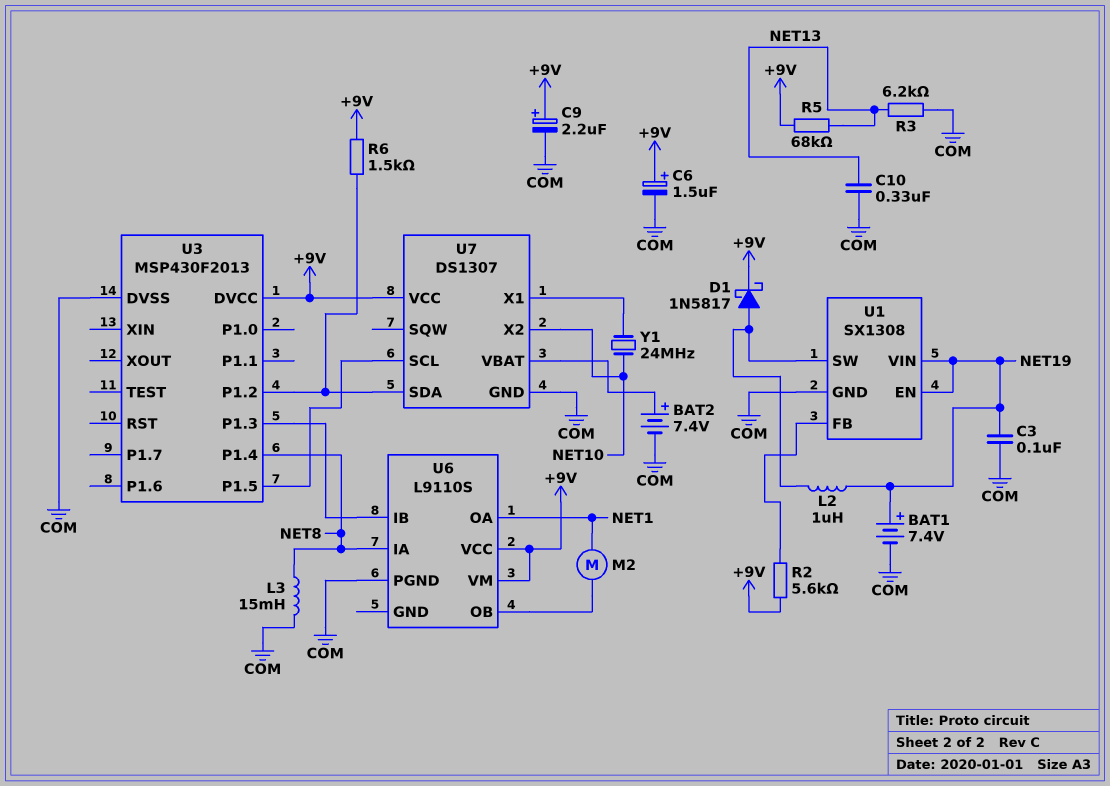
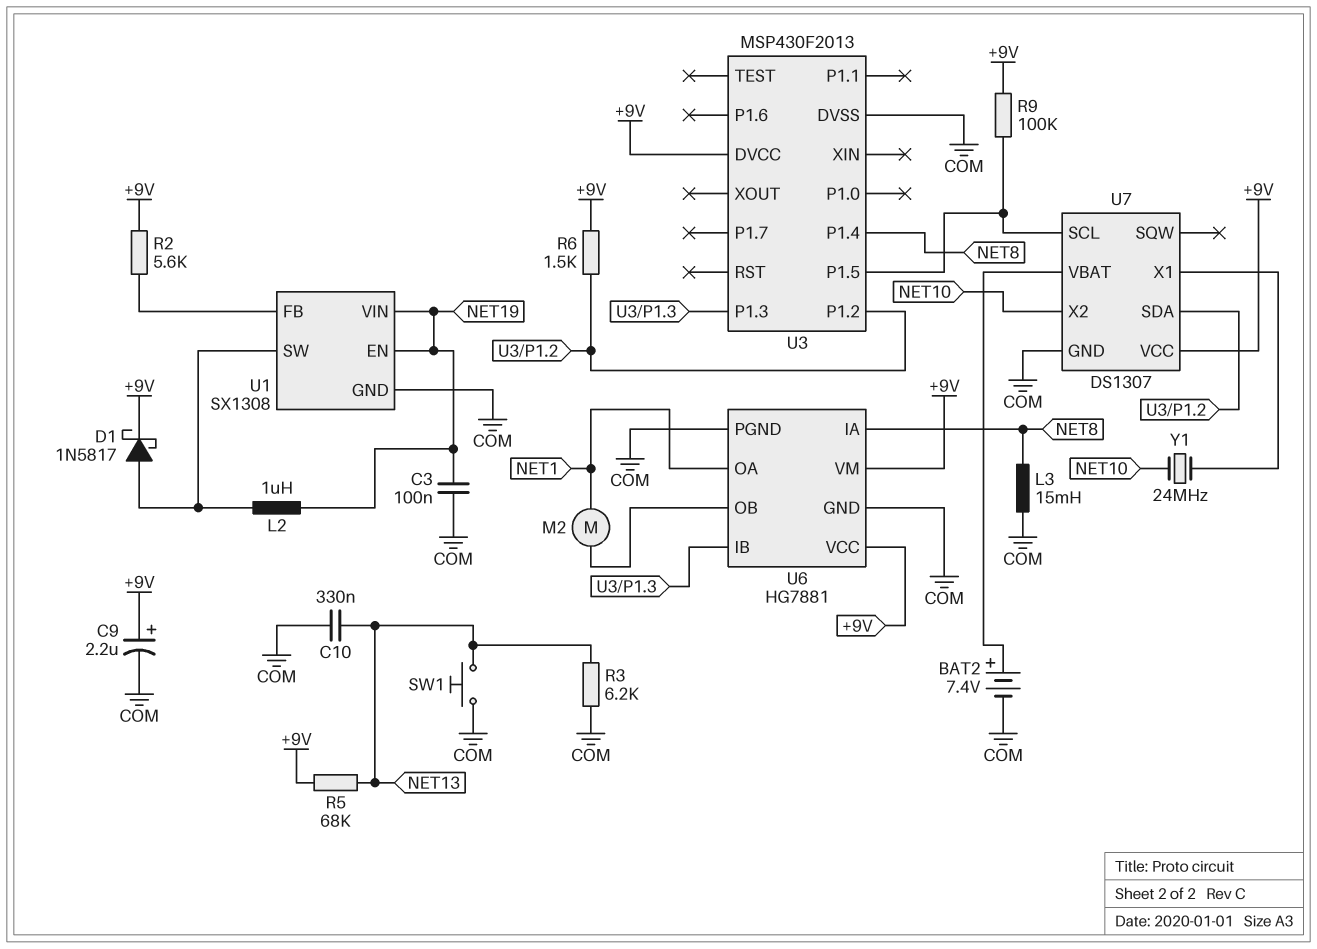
BAT1: 7.4V (plus NET19, minus COM) -> none
C6: 1.5uF (plus +9V, minus COM) -> none
R9: none -> 100k (+9V, U3/P1.5)
SW1: none -> button (COM, NET13)
U6: L9110S -> HG7881
U6 pin GND: none -> COM

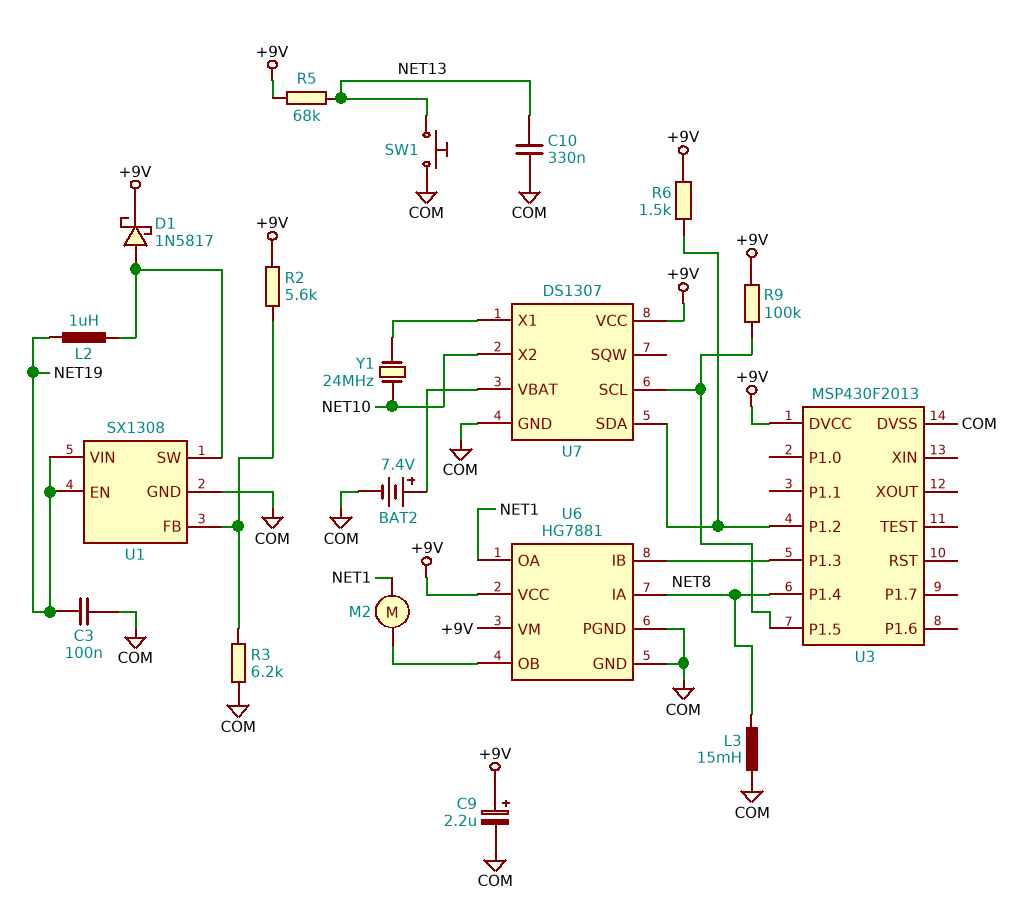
R3: 6.2k (COM, NET13) -> 6.2k (COM, U1/FB)

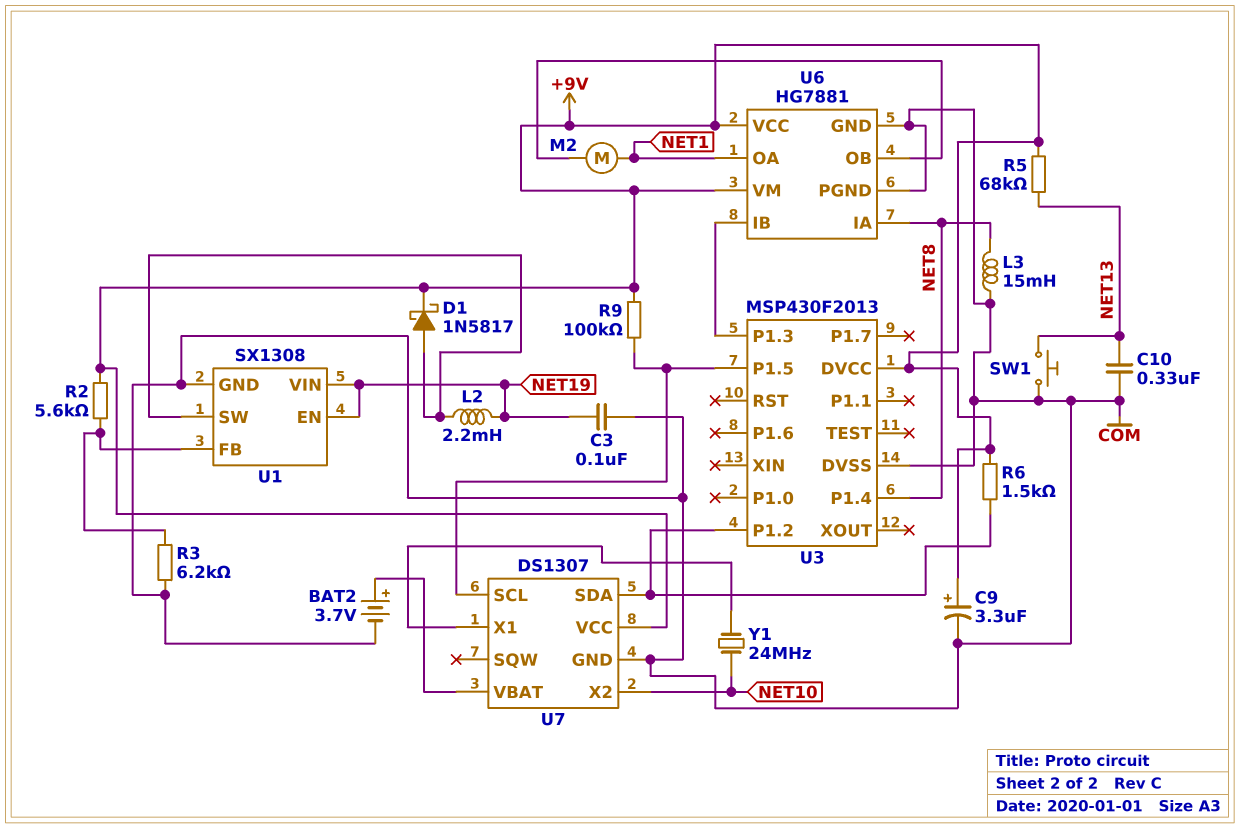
BAT2: 7.4V (plus U7/VBAT, minus COM) -> 3.7V (plus U7/VBAT, minus COM)
C9: 2.2uF (plus +9V, minus COM) -> 3.3uF (plus +9V, minus COM)
L2: 1uH (NET19, U1/SW) -> 2.2mH (NET19, U1/SW)

